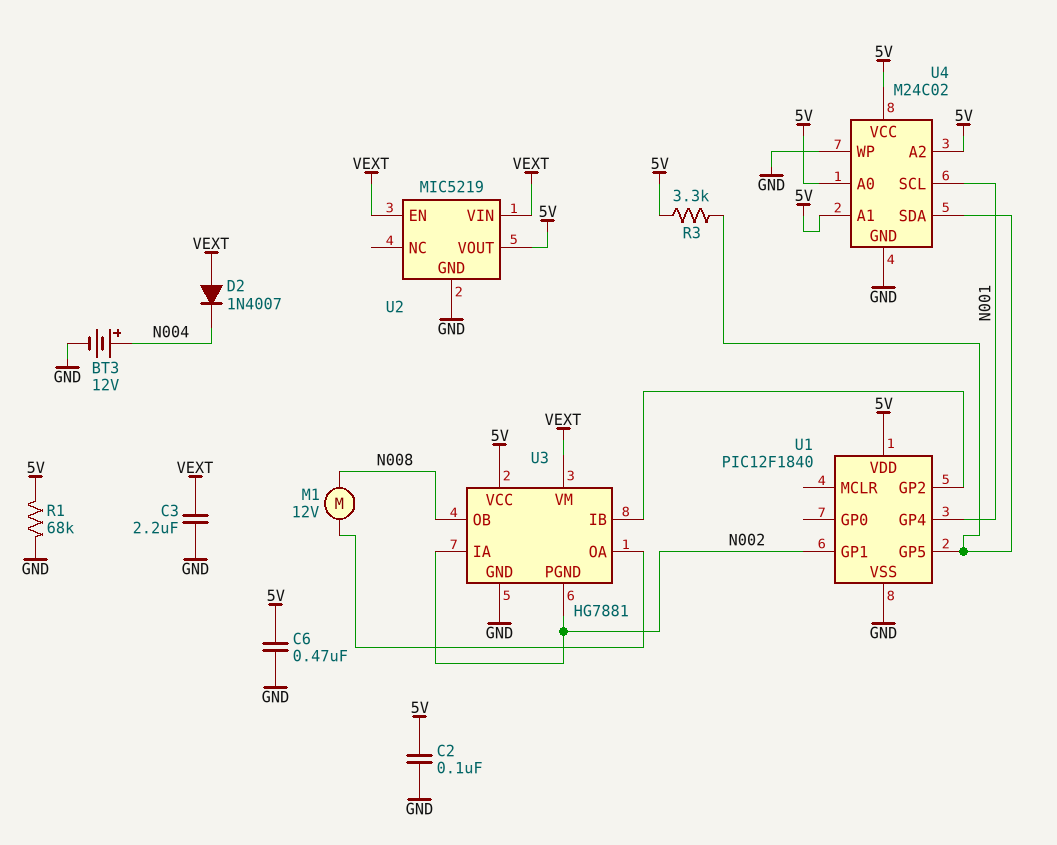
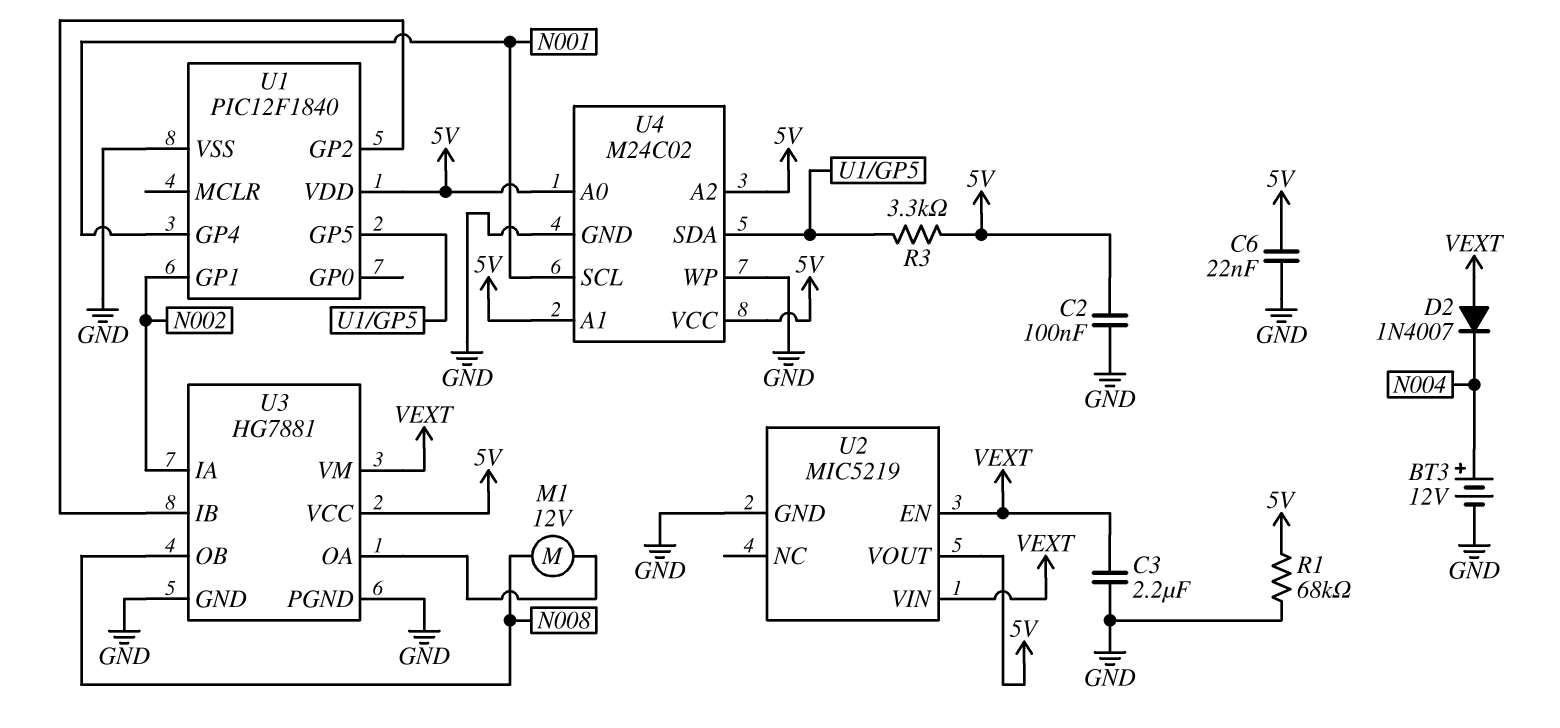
C6: 470nF (5V, GND) -> 22nF (5V, GND)
U3 pin PGND: N002 -> GND

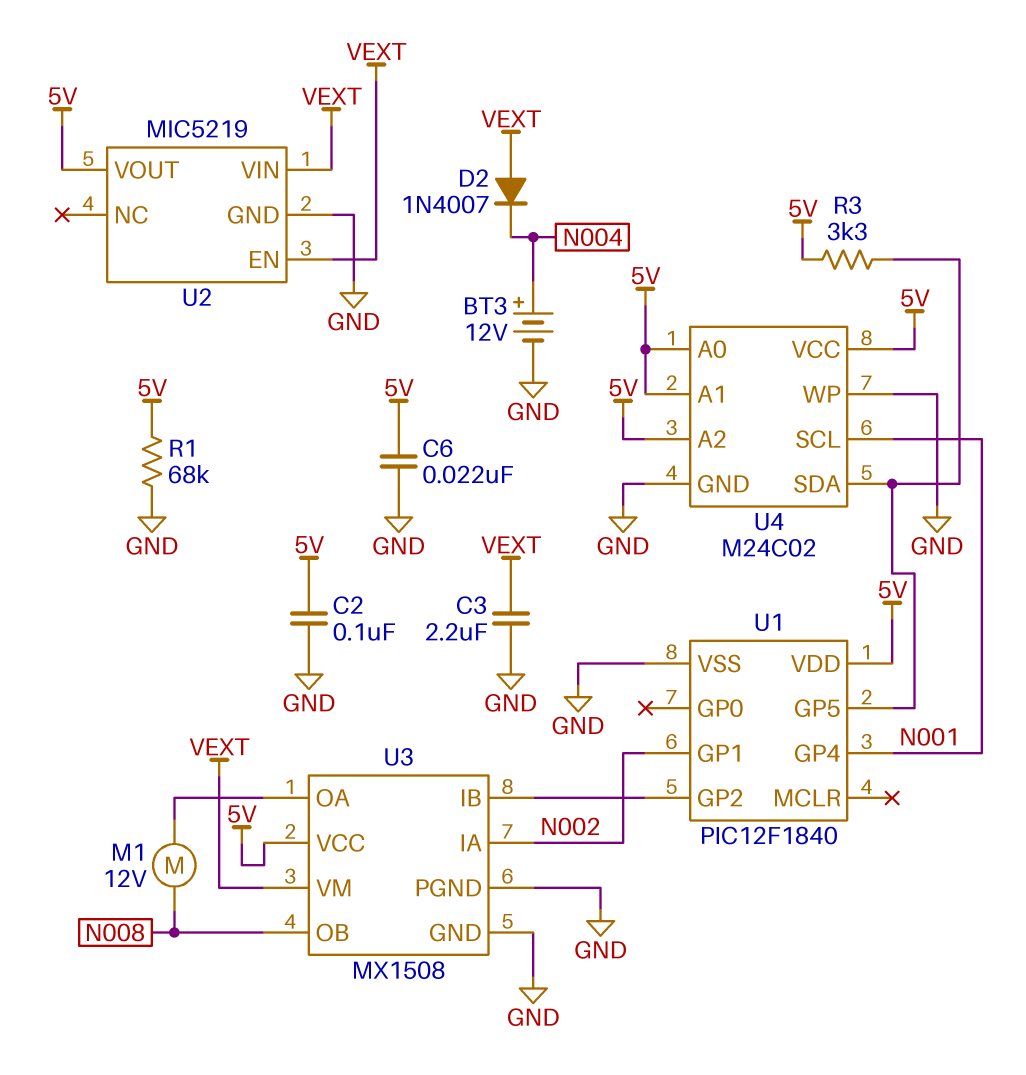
U3: HG7881 -> MX1508

